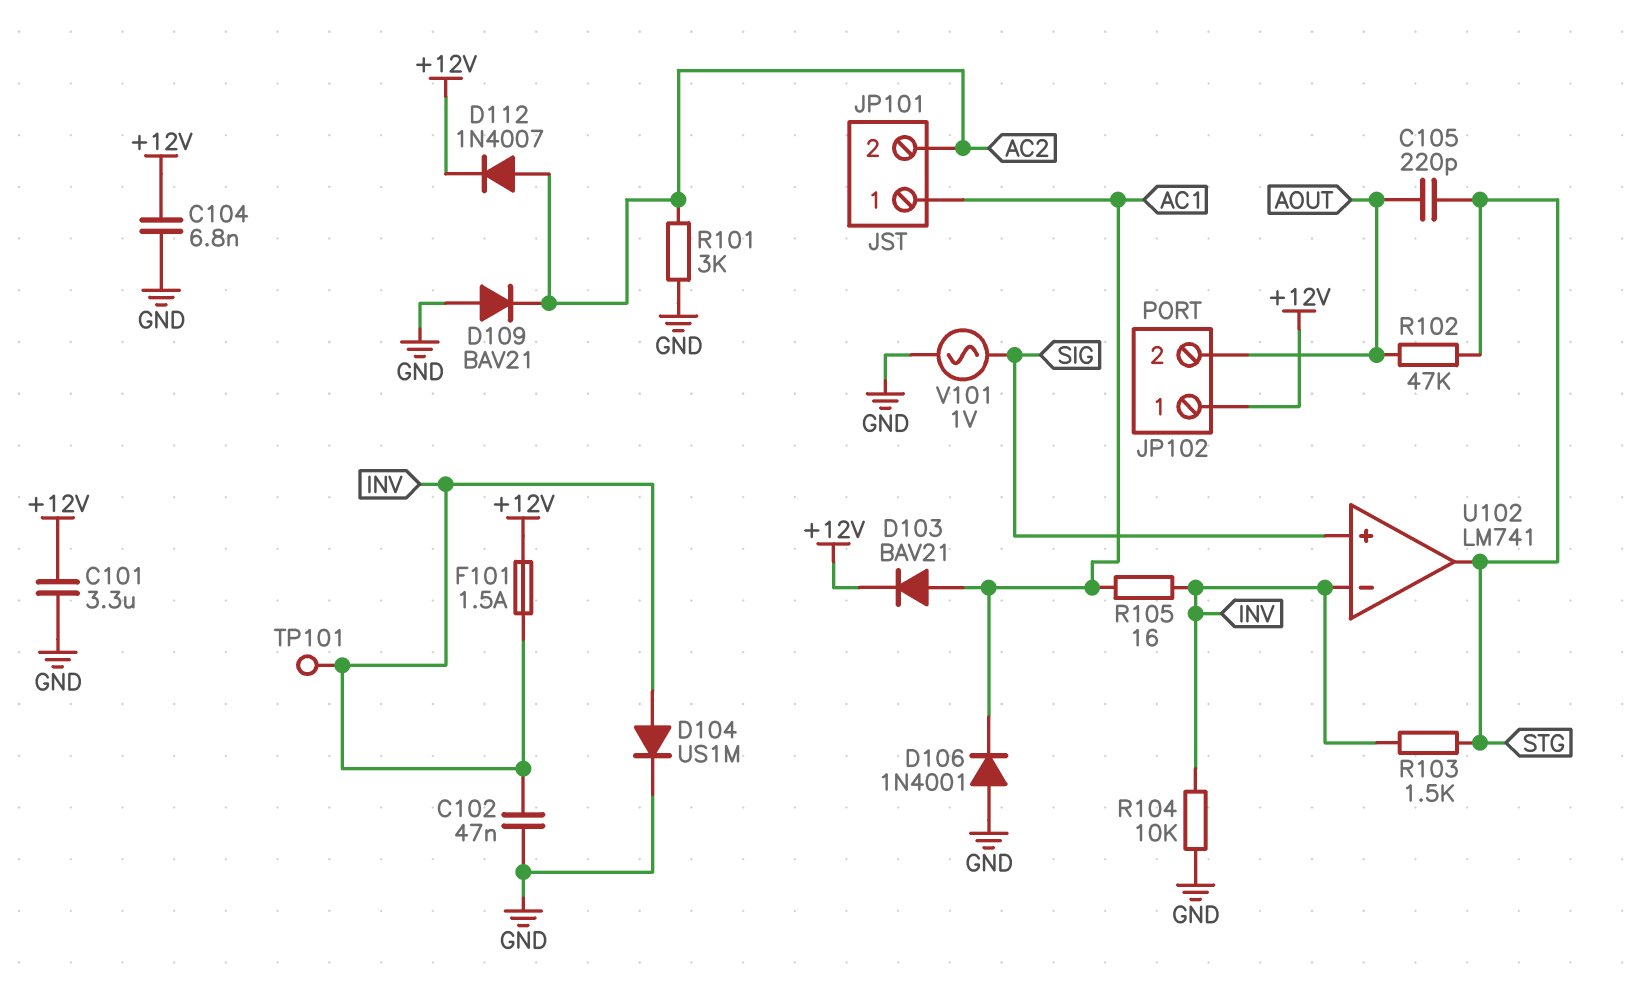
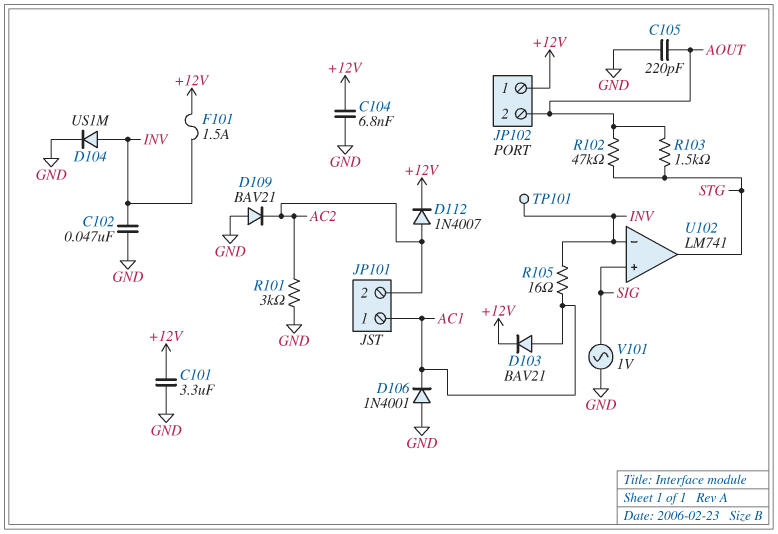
C105: 220pF (AOUT, STG) -> 220pF (AOUT, GND)
R103: 1.5k (INV, STG) -> 1.5k (AOUT, STG)
R104: 10k (GND, INV) -> none

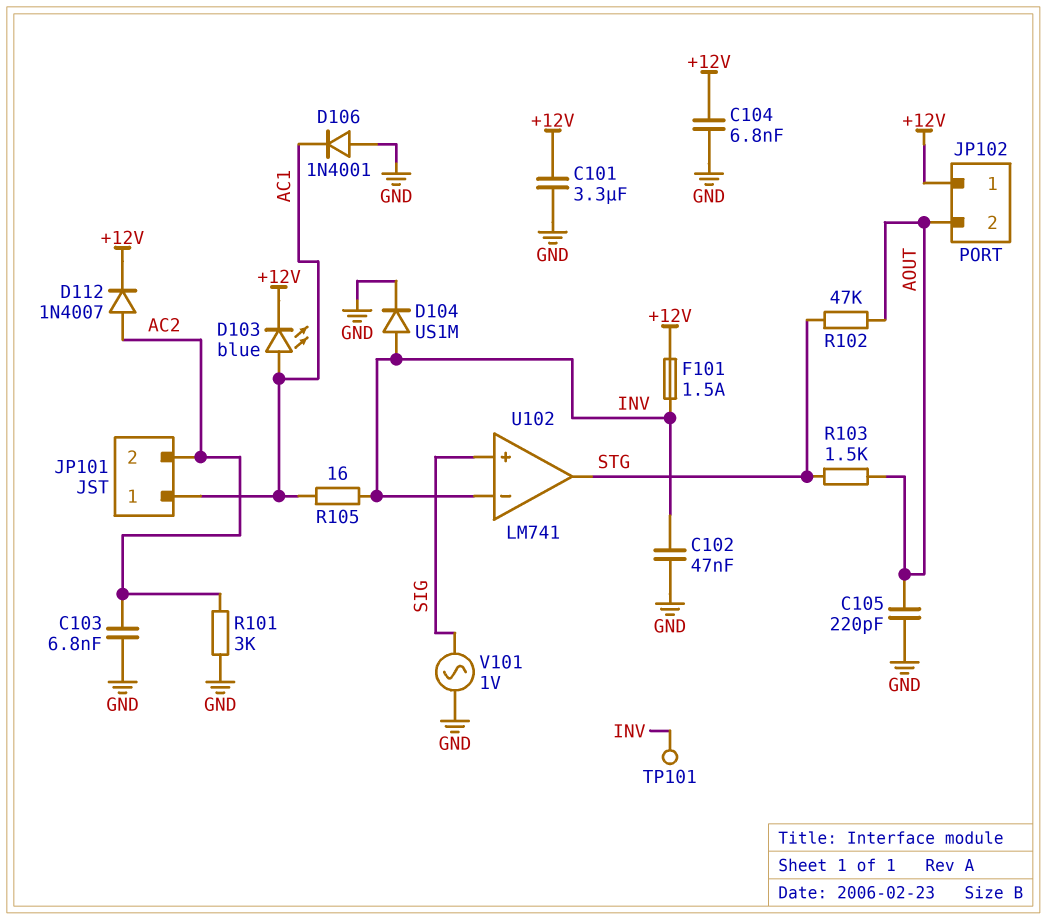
C103: none -> 6.8nF (AC2, GND)
D103: diode BAV21 (A AC1, K +12V) -> LED blue (A AC1, K +12V)
D109: diode BAV21 (A GND, K AC2) -> none

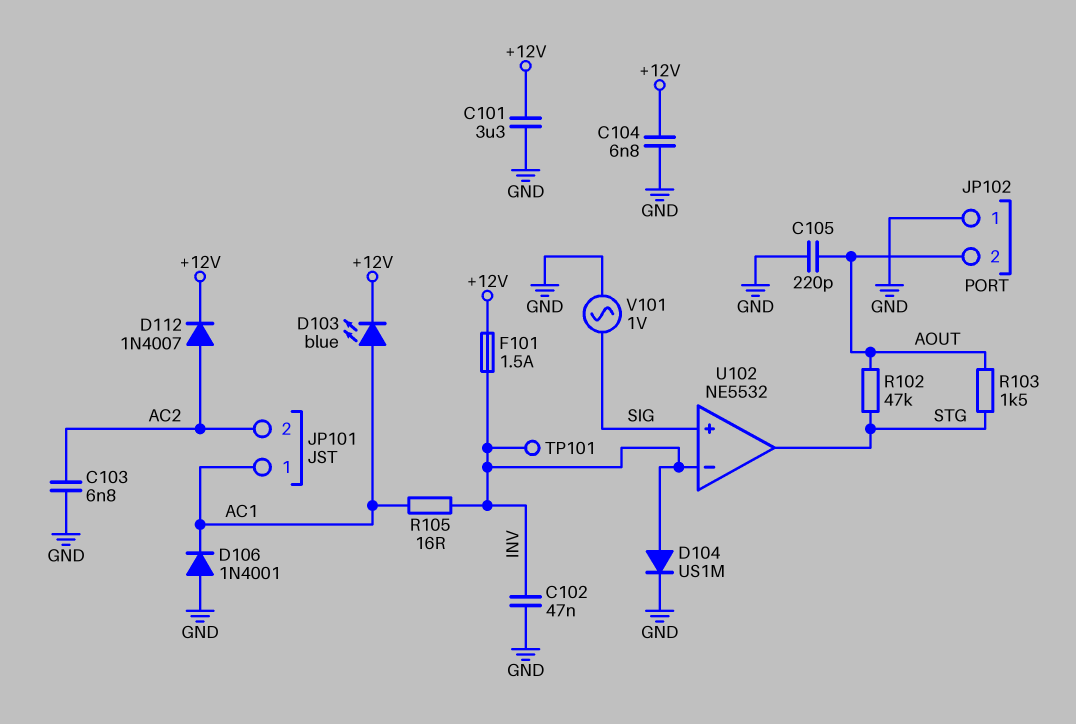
JP102 pin 1: +12V -> GND
R101: 3k (AC2, GND) -> none
U102: LM741 -> NE5532

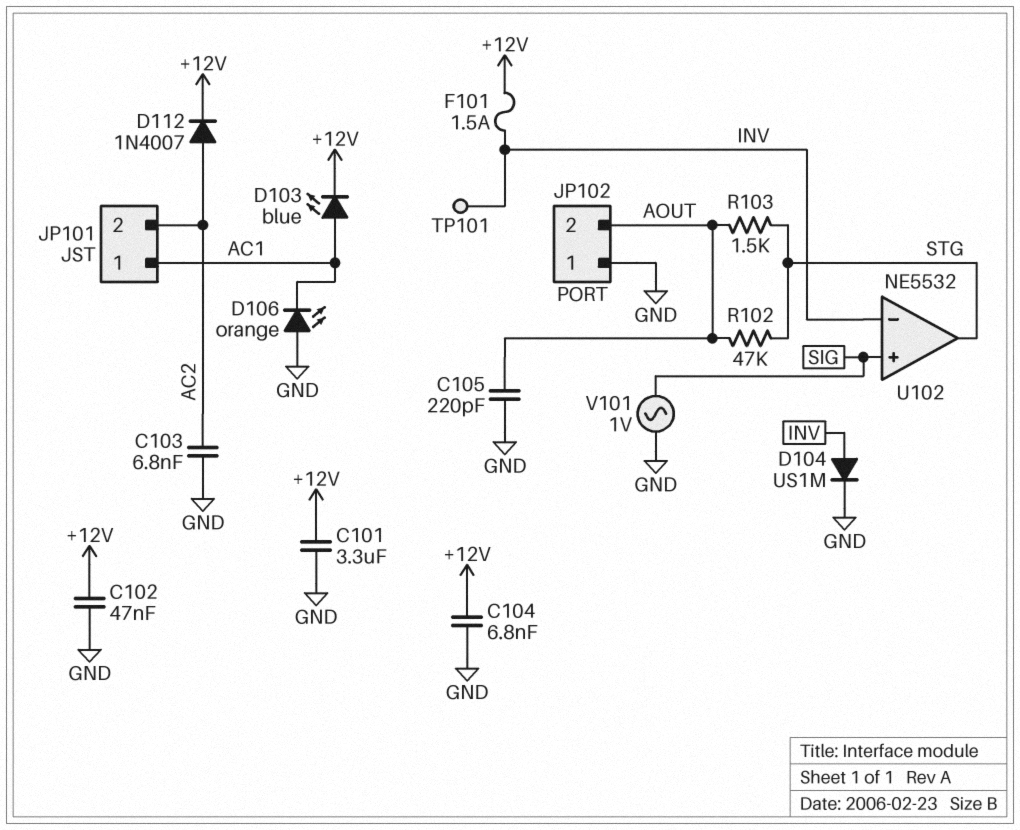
C102: 47nF (GND, INV) -> 47nF (+12V, GND)
D106: diode 1N4001 (A GND, K AC1) -> LED orange (A GND, K AC1)
R105: 16 (AC1, INV) -> none

